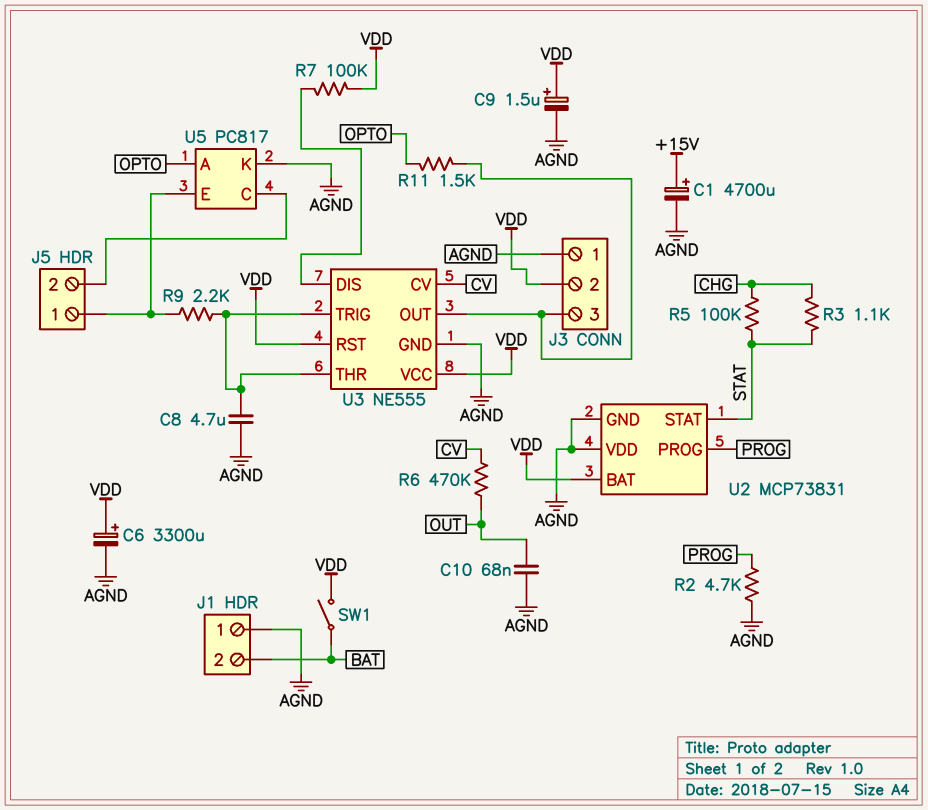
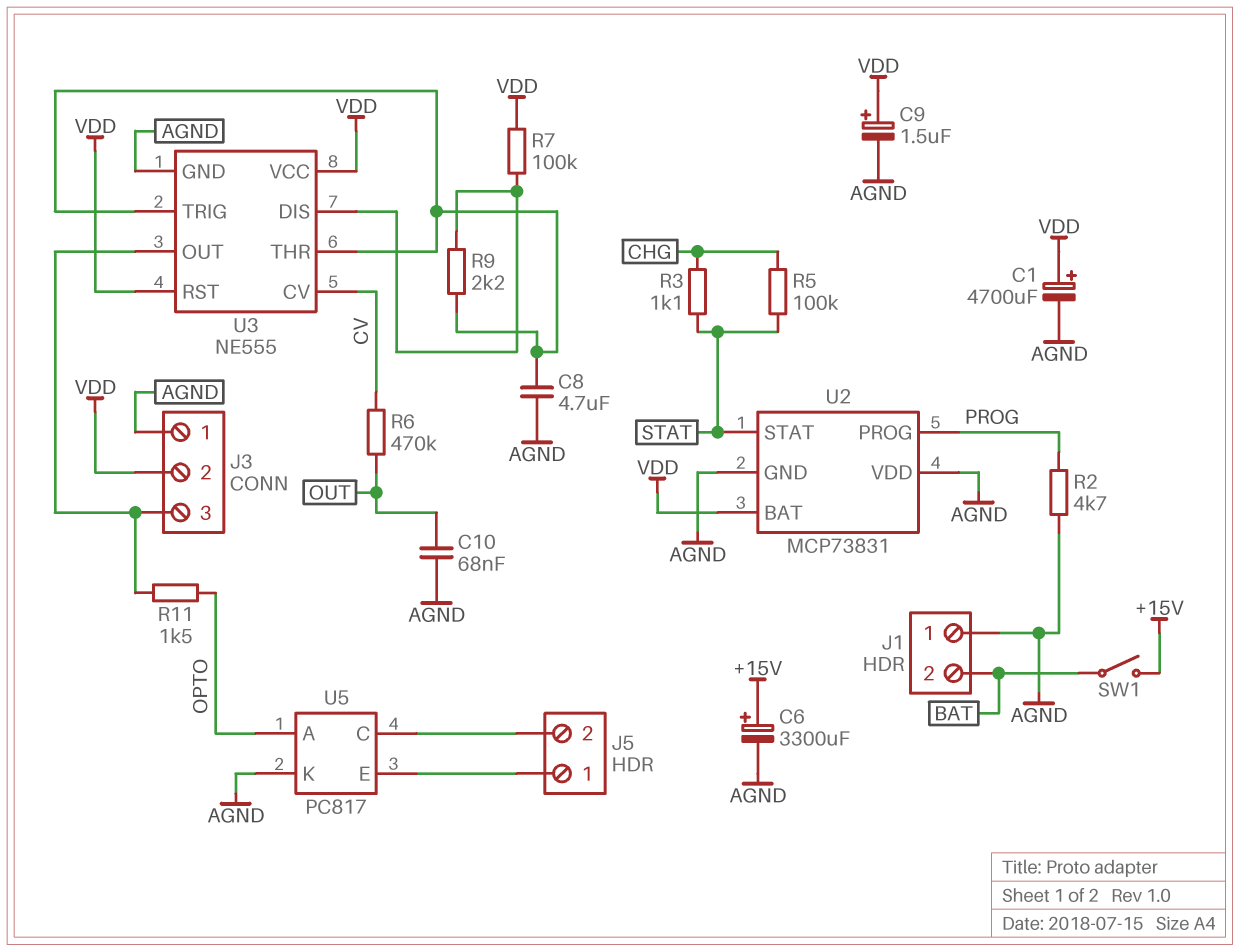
C1: 4700uF (plus +15V, minus AGND) -> 4700uF (plus VDD, minus AGND)
C6: 3300uF (plus VDD, minus AGND) -> 3300uF (plus +15V, minus AGND)
R9: 2.2k (J5/1, U3/THR) -> 2.2k (U3/DIS, U3/THR)
SW1: switch (BAT, VDD) -> switch (+15V, BAT)

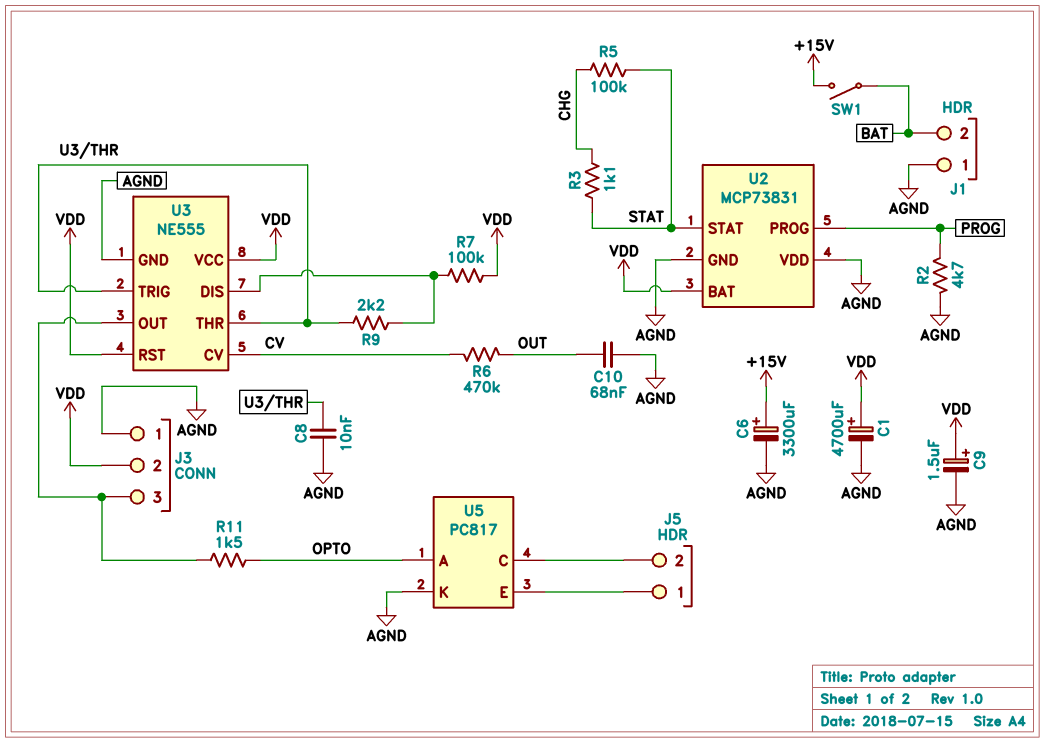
C8: 4.7uF (AGND, U3/THR) -> 10nF (AGND, U3/THR)

